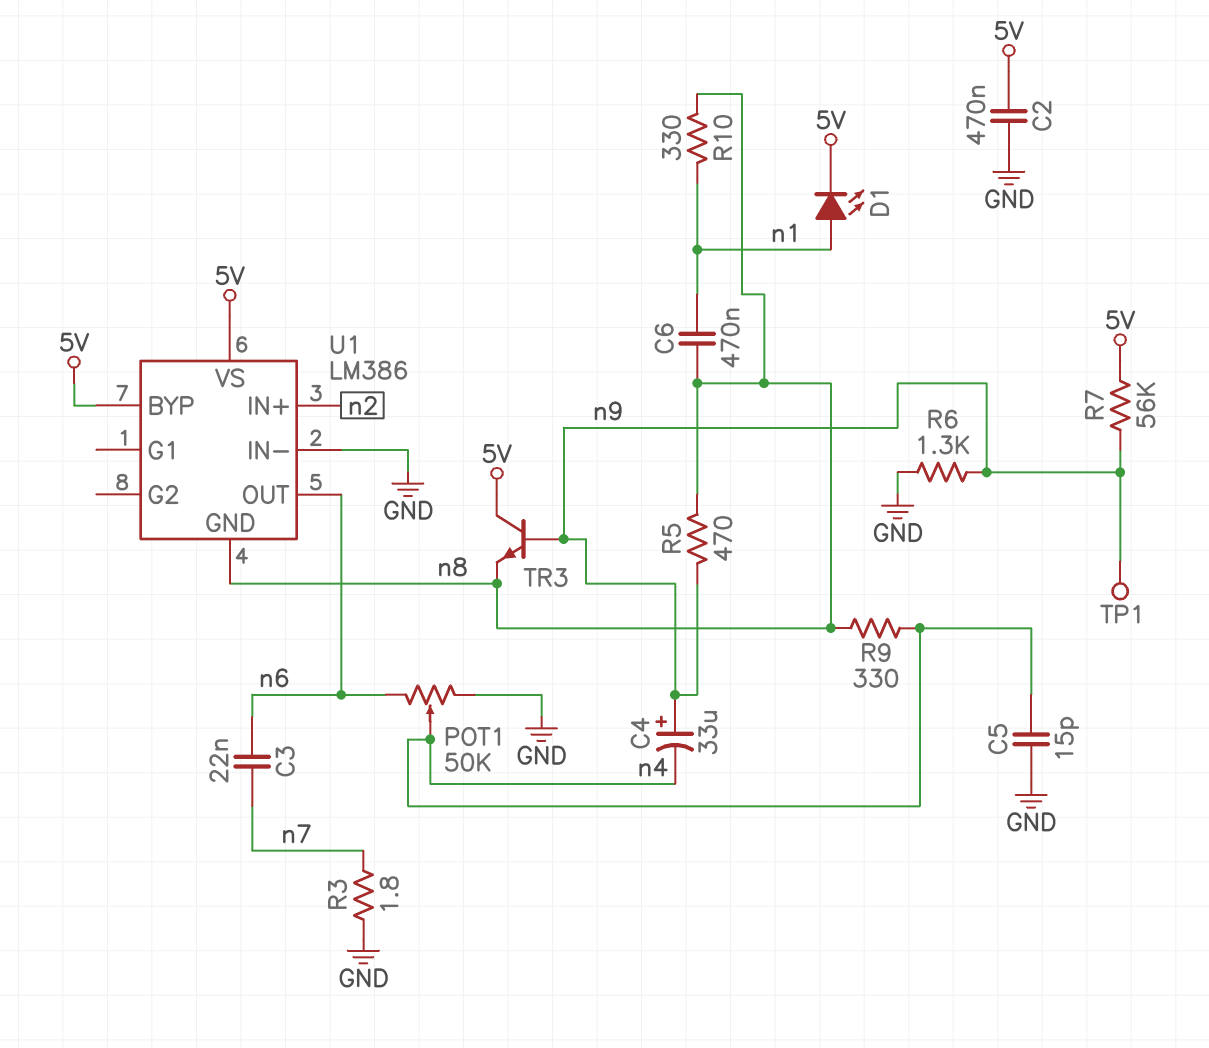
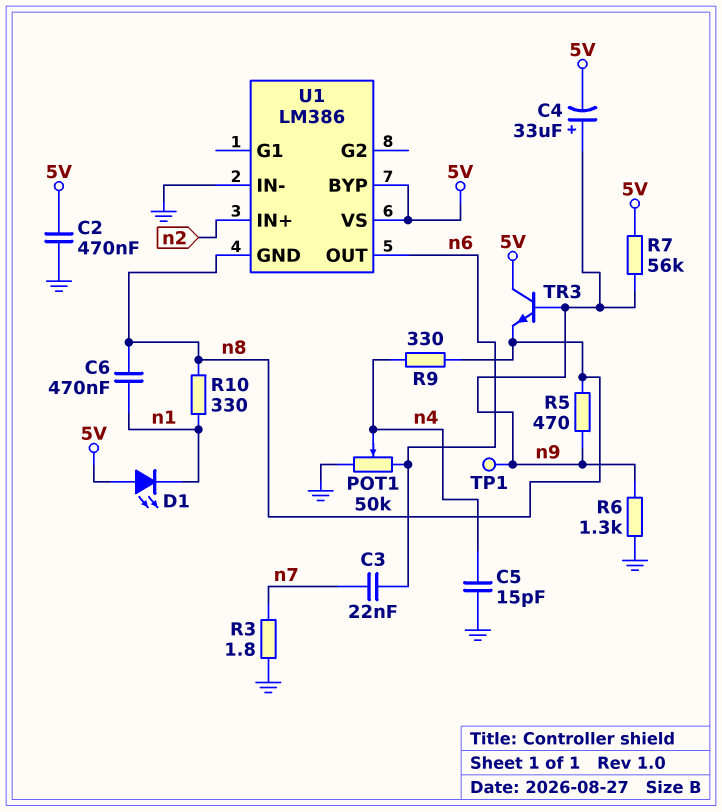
C4: 33uF (plus n9, minus n4) -> 33uF (plus n9, minus 5V)
D1: LED (A n1, K 5V) -> LED (A 5V, K n1)

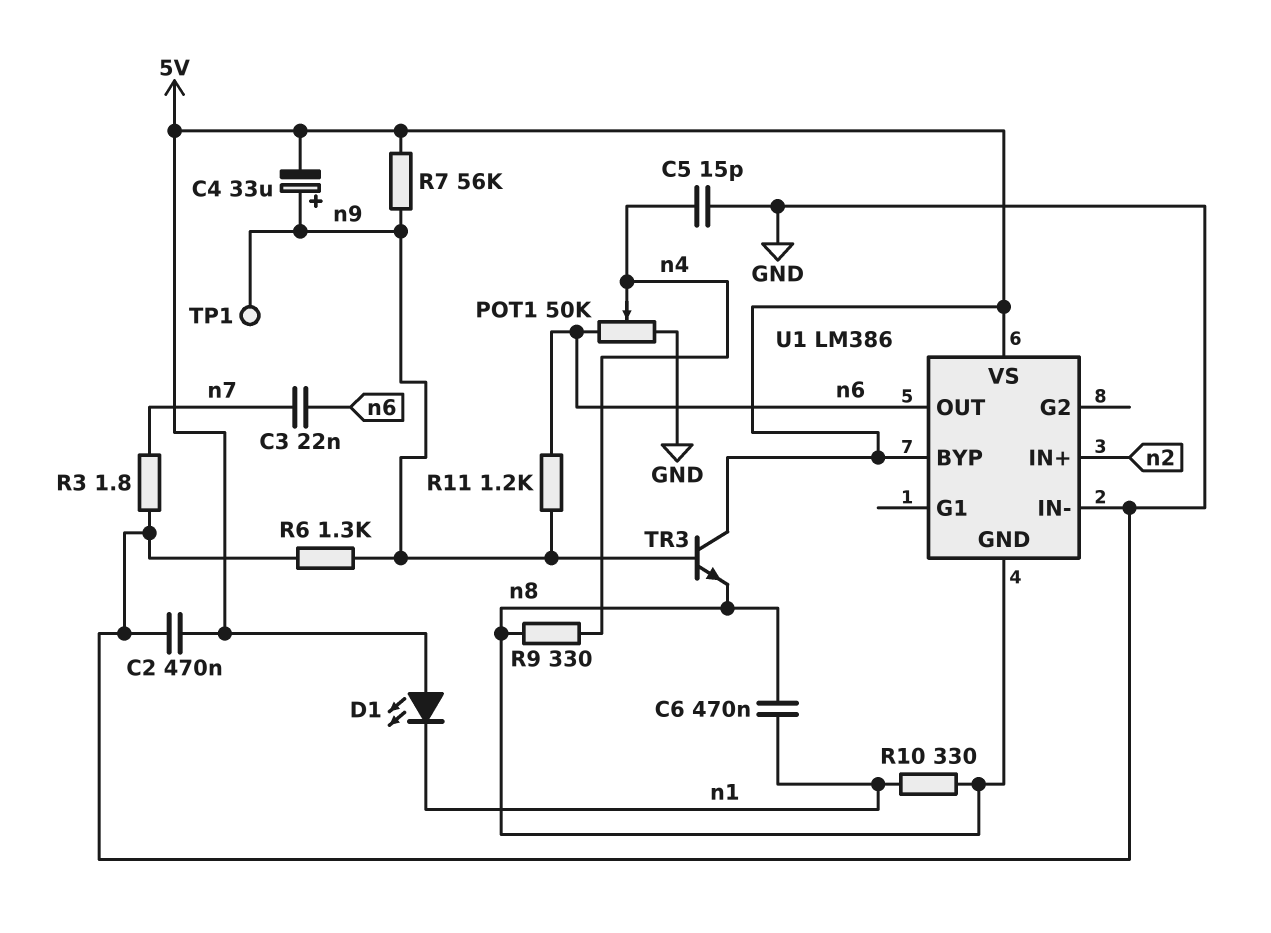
R5: 470 (n8, n9) -> none
R11: none -> 1.2k (n6, n9)

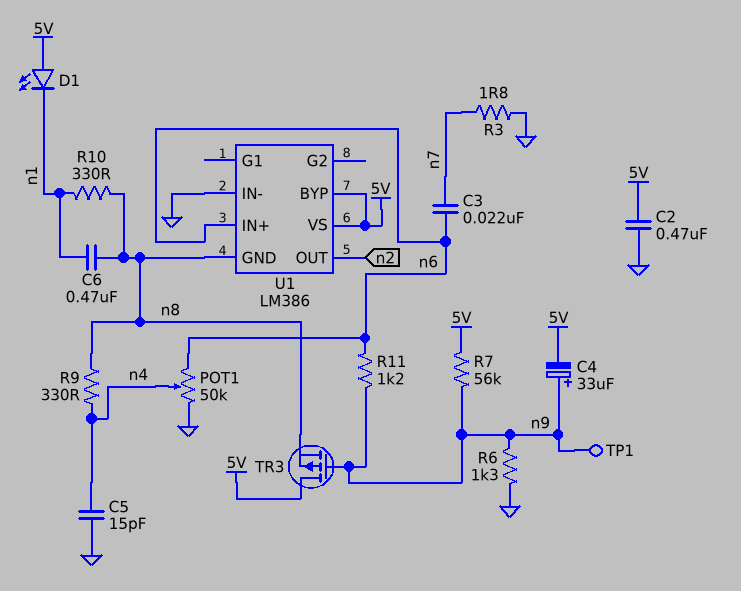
TR3: NPN (B n9, C 5V, E n8) -> PMOS (G n9, D 5V, S n8)
U1 pin IN+: n2 -> n6
U1 pin OUT: n6 -> n2

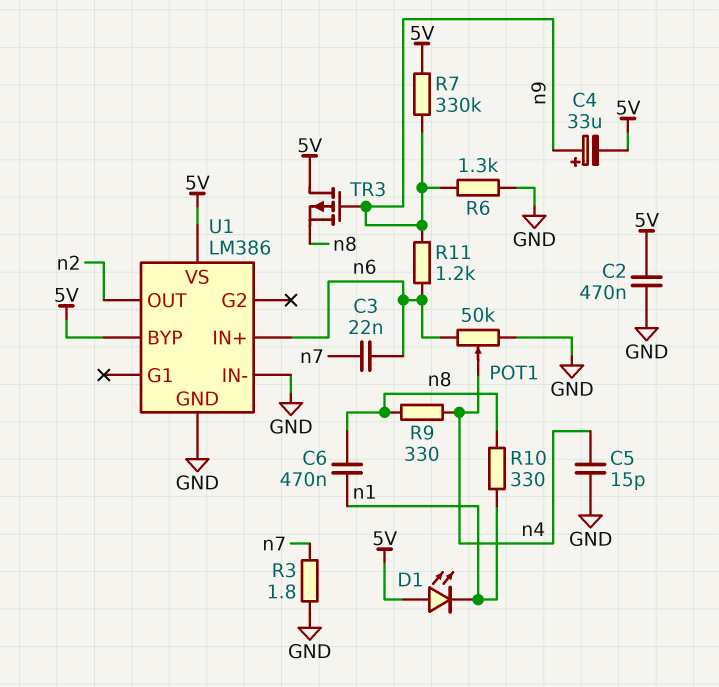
R7: 56k (5V, n9) -> 330k (5V, n9)
TP1: test point (n9) -> none
U1 pin GND: n8 -> GND

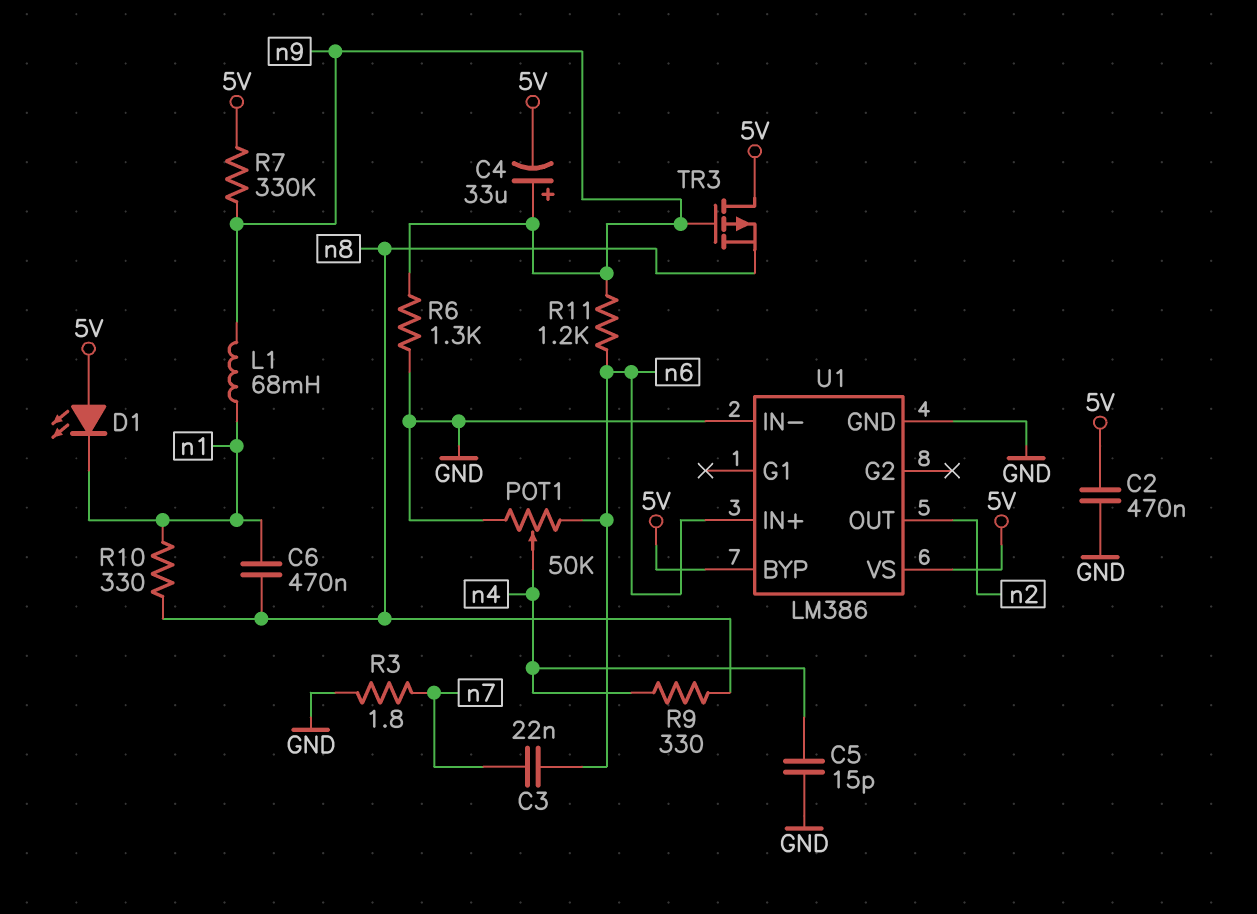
L1: none -> 68mH (n1, n9)

